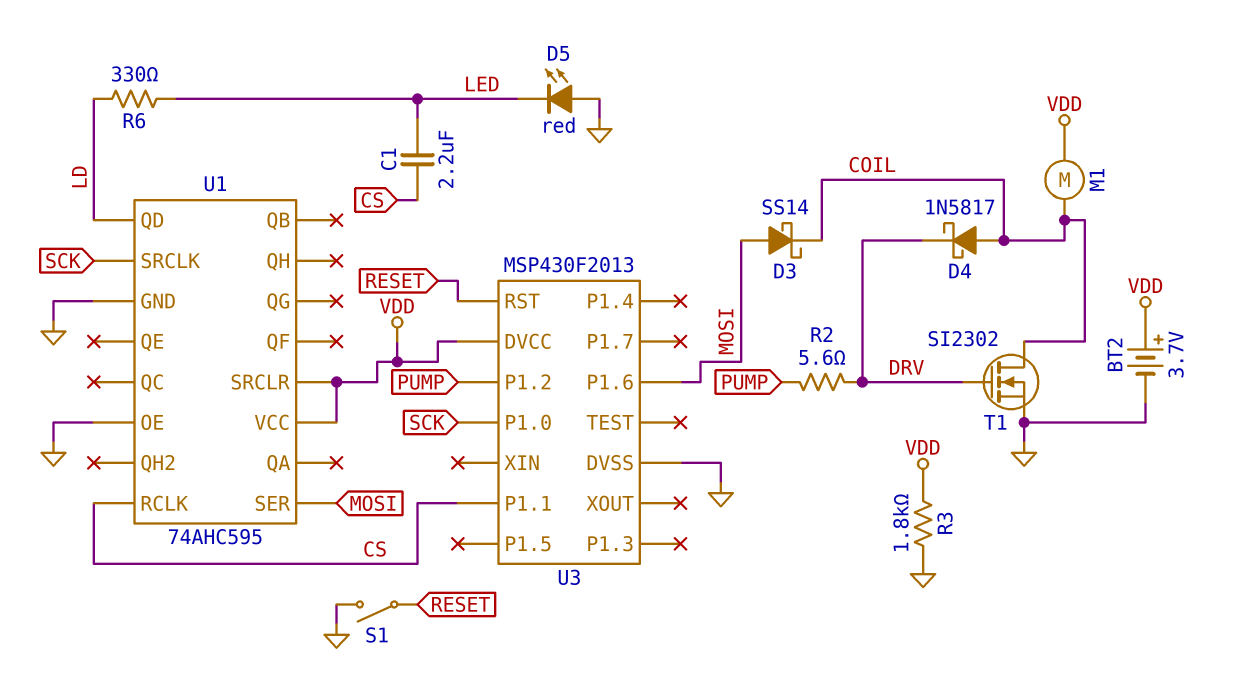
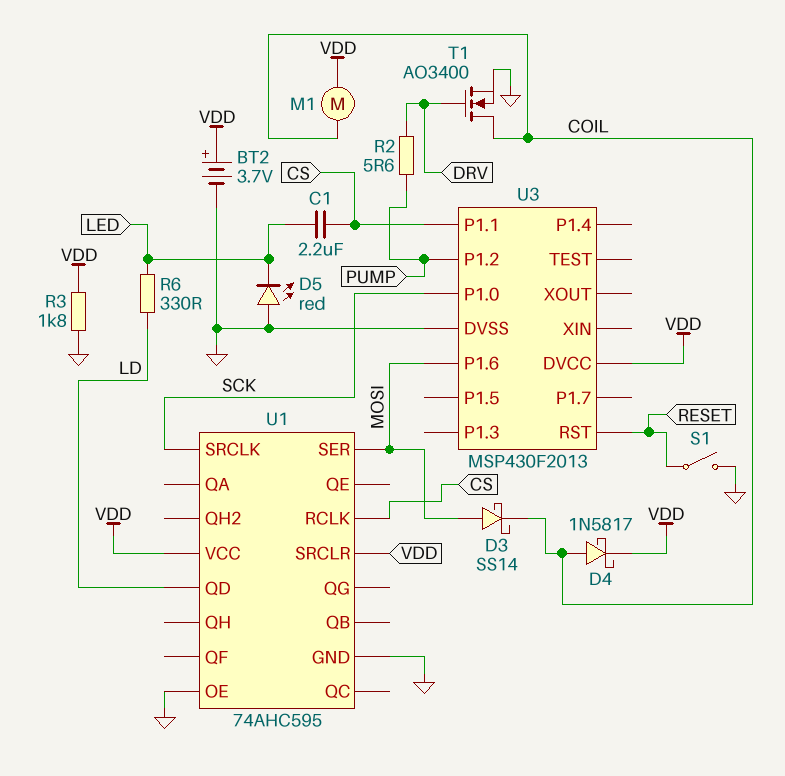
D4: schottky 1N5817 (A COIL, K DRV) -> schottky 1N5817 (A COIL, K VDD)
T1: NMOS SI2302 (G DRV, D COIL, S GND) -> NMOS AO3400 (G DRV, D COIL, S GND)

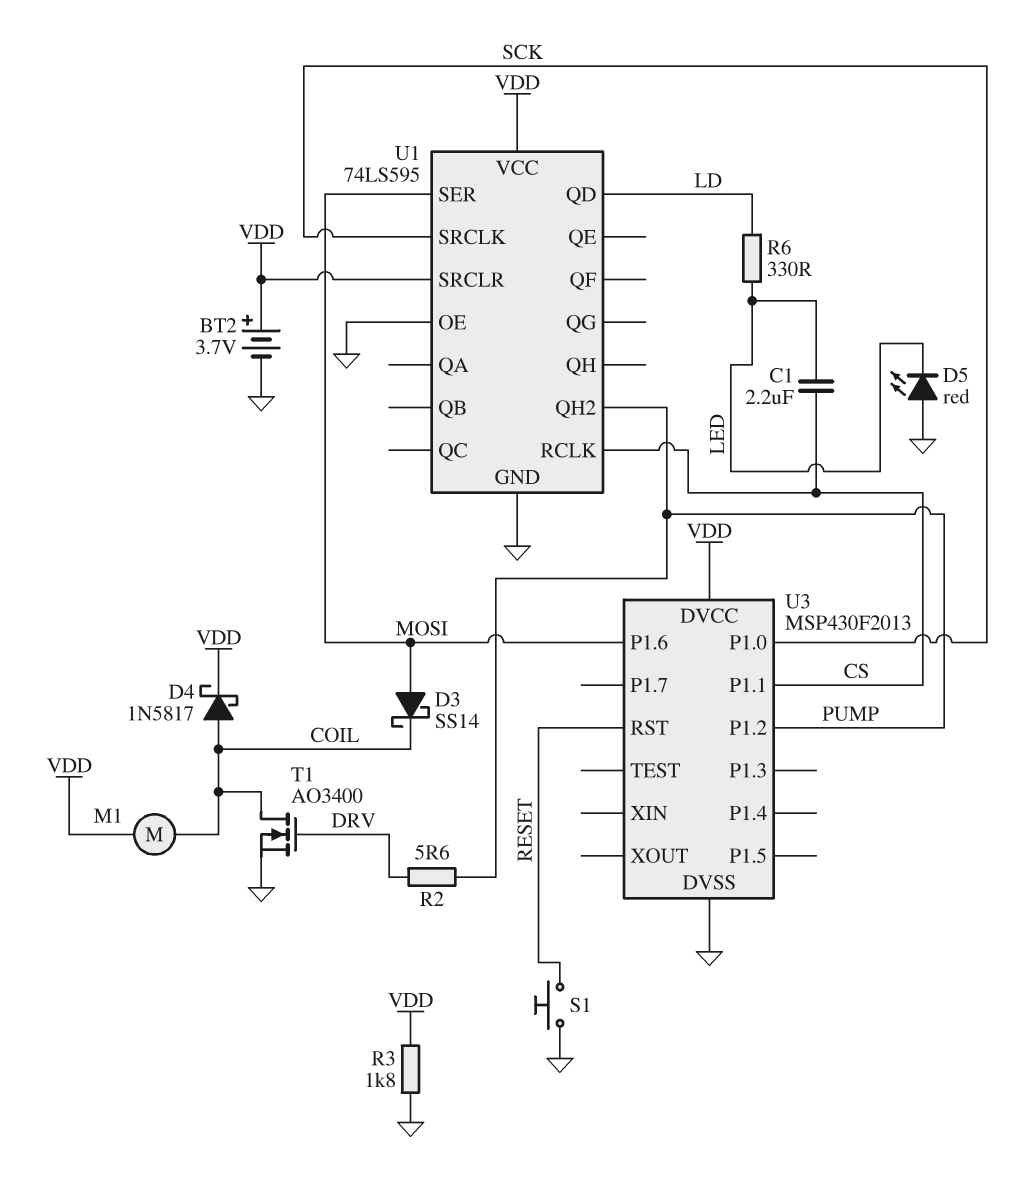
S1: switch (GND, RESET) -> button (GND, RESET)
U1: 74AHC595 -> 74LS595
U1 pin QH2: none -> PUMP

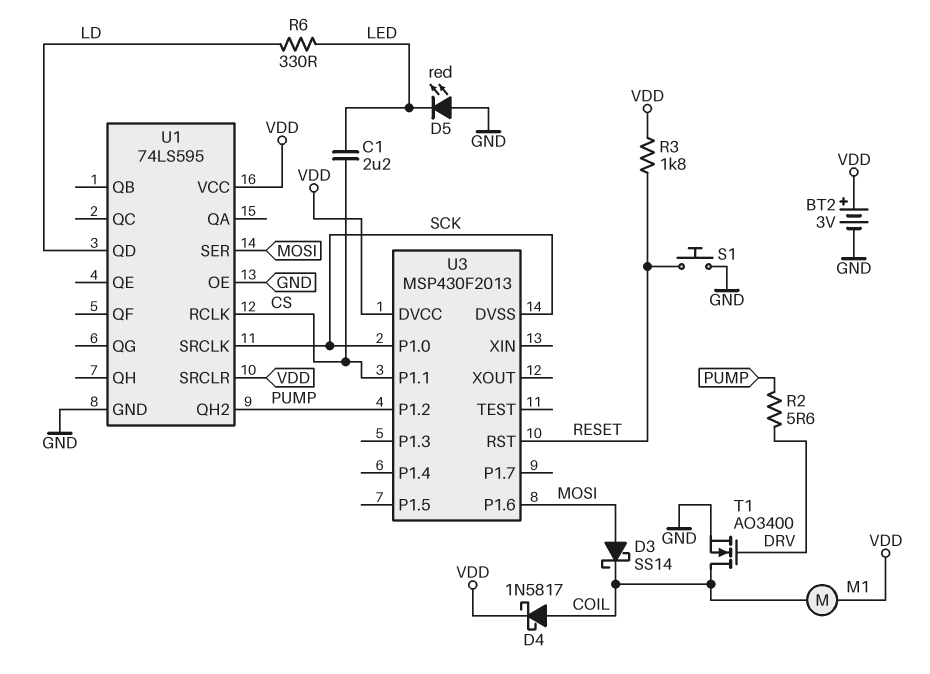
BT2: 3.7V (plus VDD, minus GND) -> 3V (plus VDD, minus GND)
R3: 1.8k (GND, VDD) -> 1.8k (RESET, VDD)
U3 pin DVSS: GND -> SCK

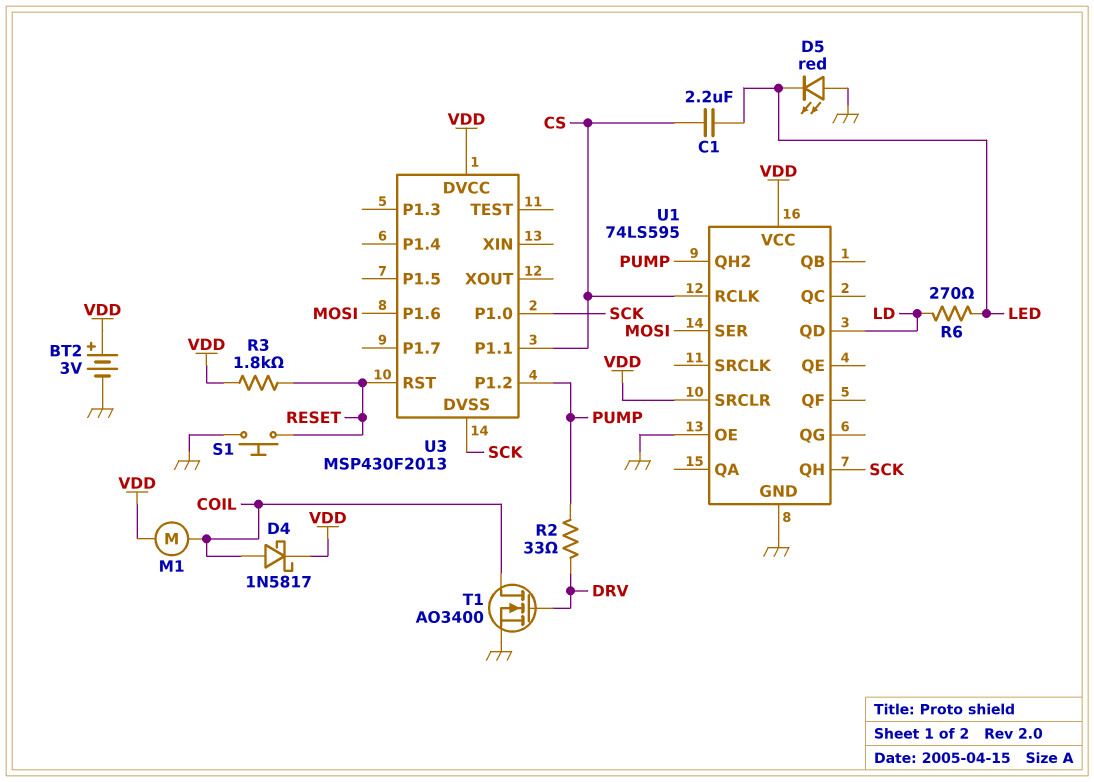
D3: schottky SS14 (A MOSI, K COIL) -> none
R2: 5.6 (DRV, PUMP) -> 33 (DRV, PUMP)
R6: 330 (LD, LED) -> 270 (LD, LED)
U1 pin QH: none -> SCK
U1 pin SRCLK: SCK -> none

